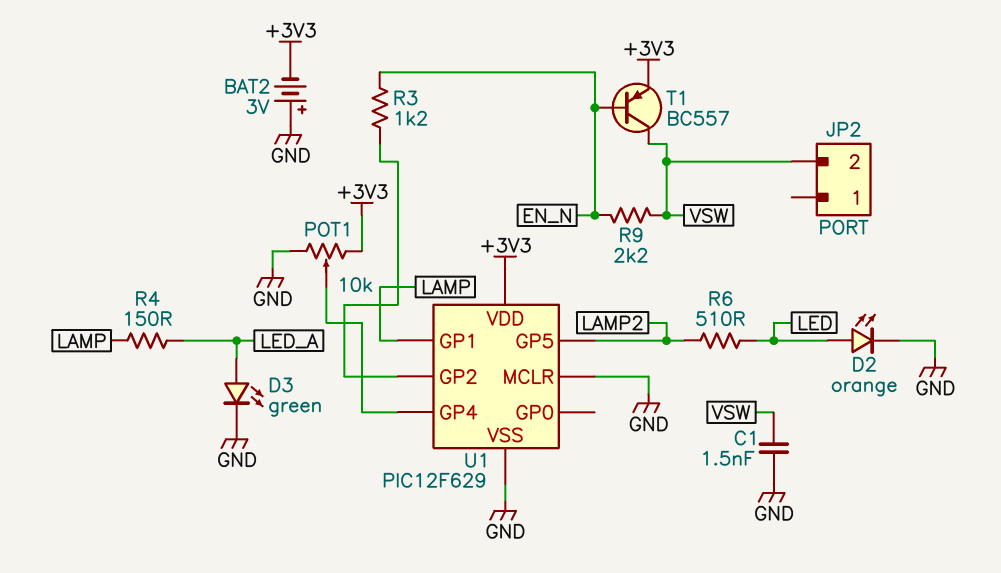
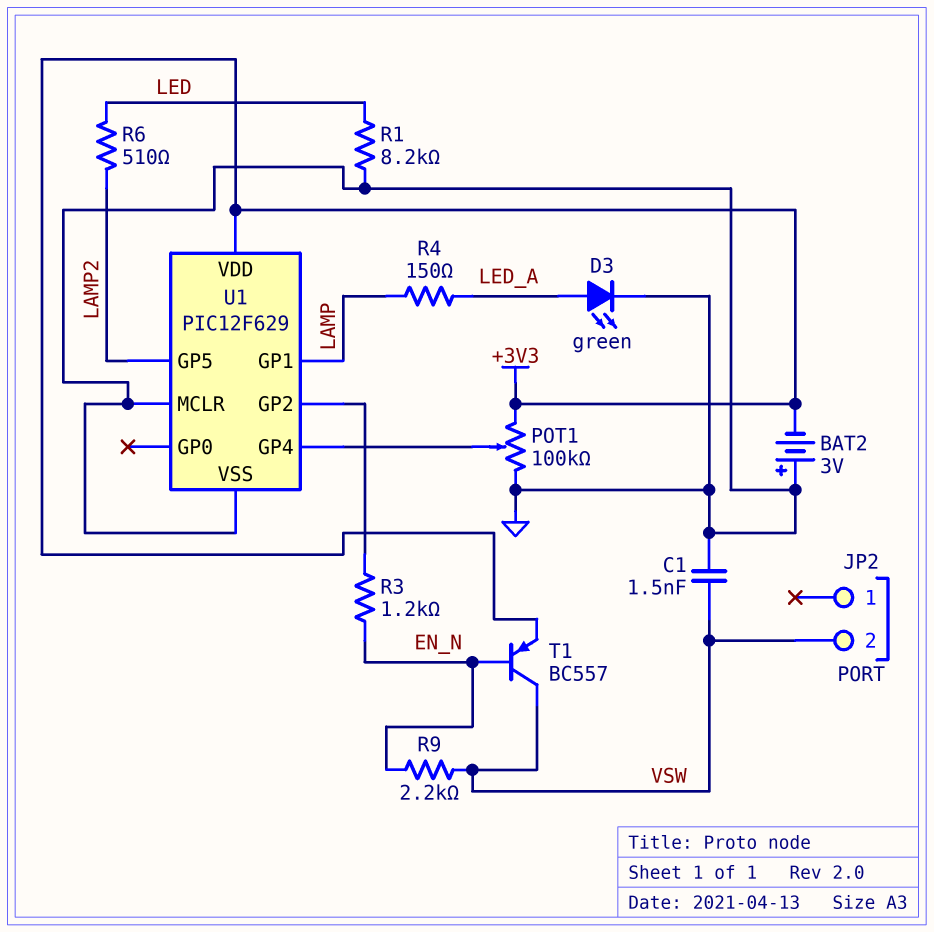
D2: LED orange (A LED, K GND) -> none
POT1: 10k (+3V3, GND, wiper U1/GP4) -> 100k (+3V3, GND, wiper U1/GP4)
R1: none -> 8.2k (GND, LED)

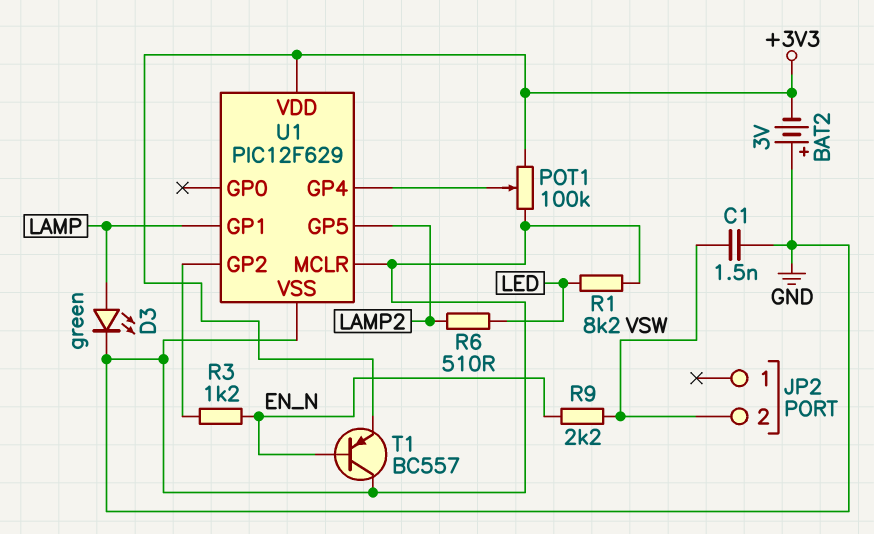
D3: LED green (A LED_A, K GND) -> LED green (A LAMP, K GND)
R4: 150 (LAMP, LED_A) -> none
T1: PNP BC557 (B EN_N, C VSW, E +3V3) -> PNP BC557 (B EN_N, C GND, E +3V3)

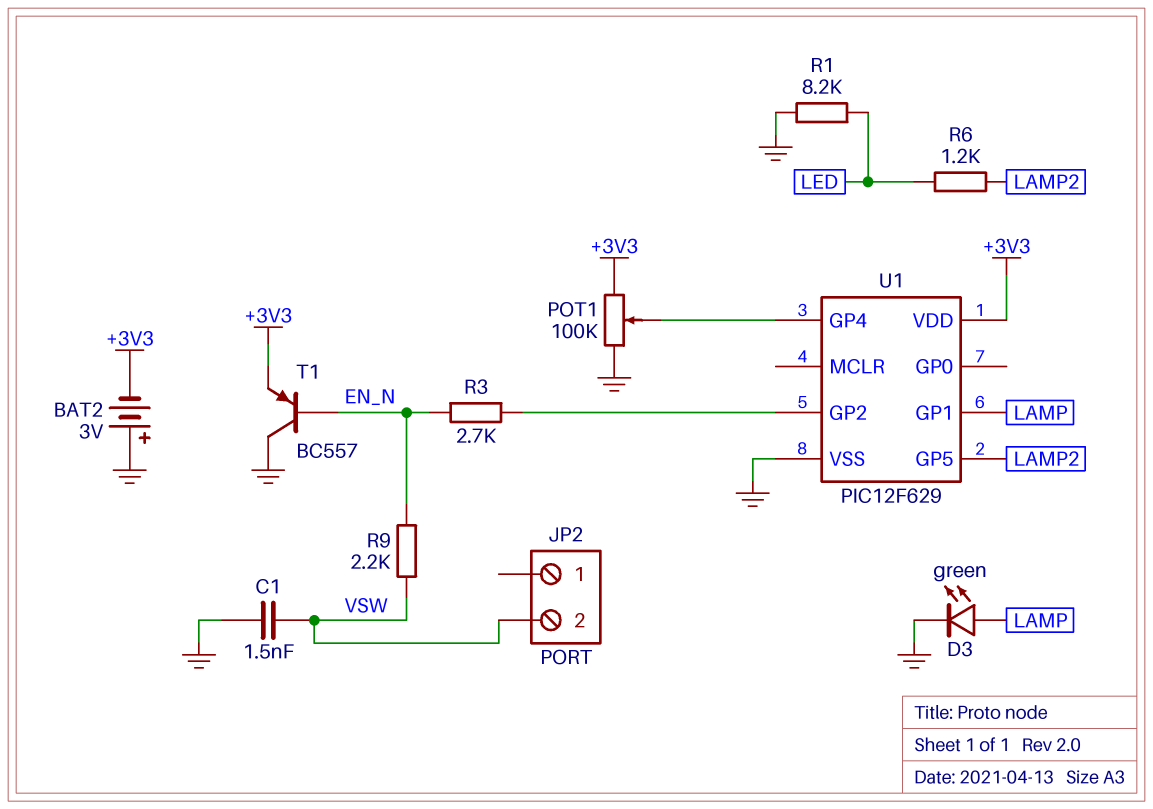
R3: 1.2k (EN_N, U1/GP2) -> 2.7k (EN_N, U1/GP2)
R6: 510 (LAMP2, LED) -> 1.2k (LAMP2, LED)
U1 pin MCLR: GND -> none

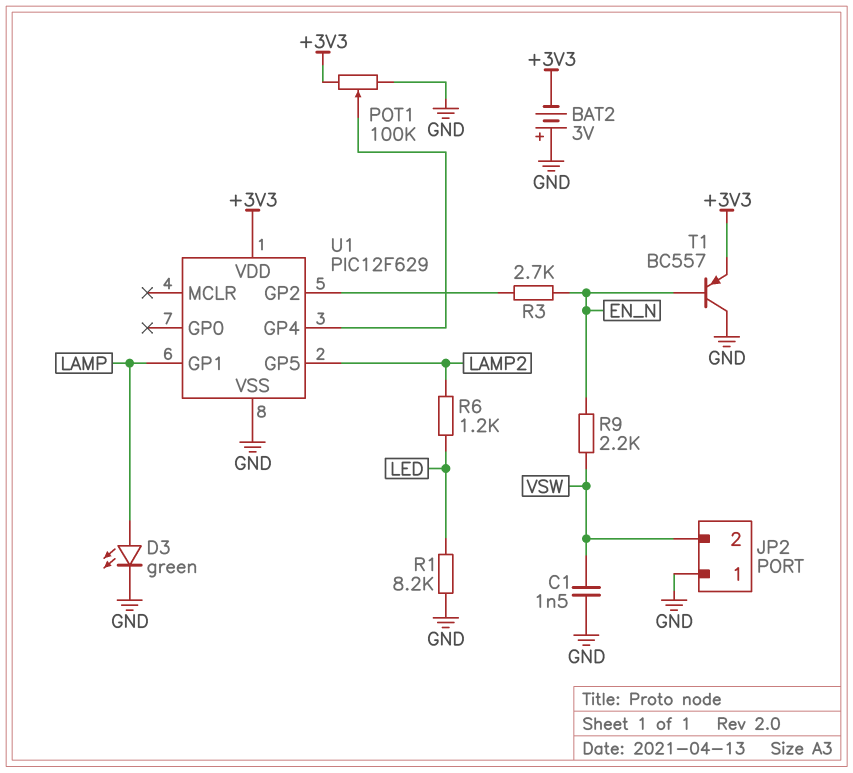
JP2 pin 1: none -> GND

